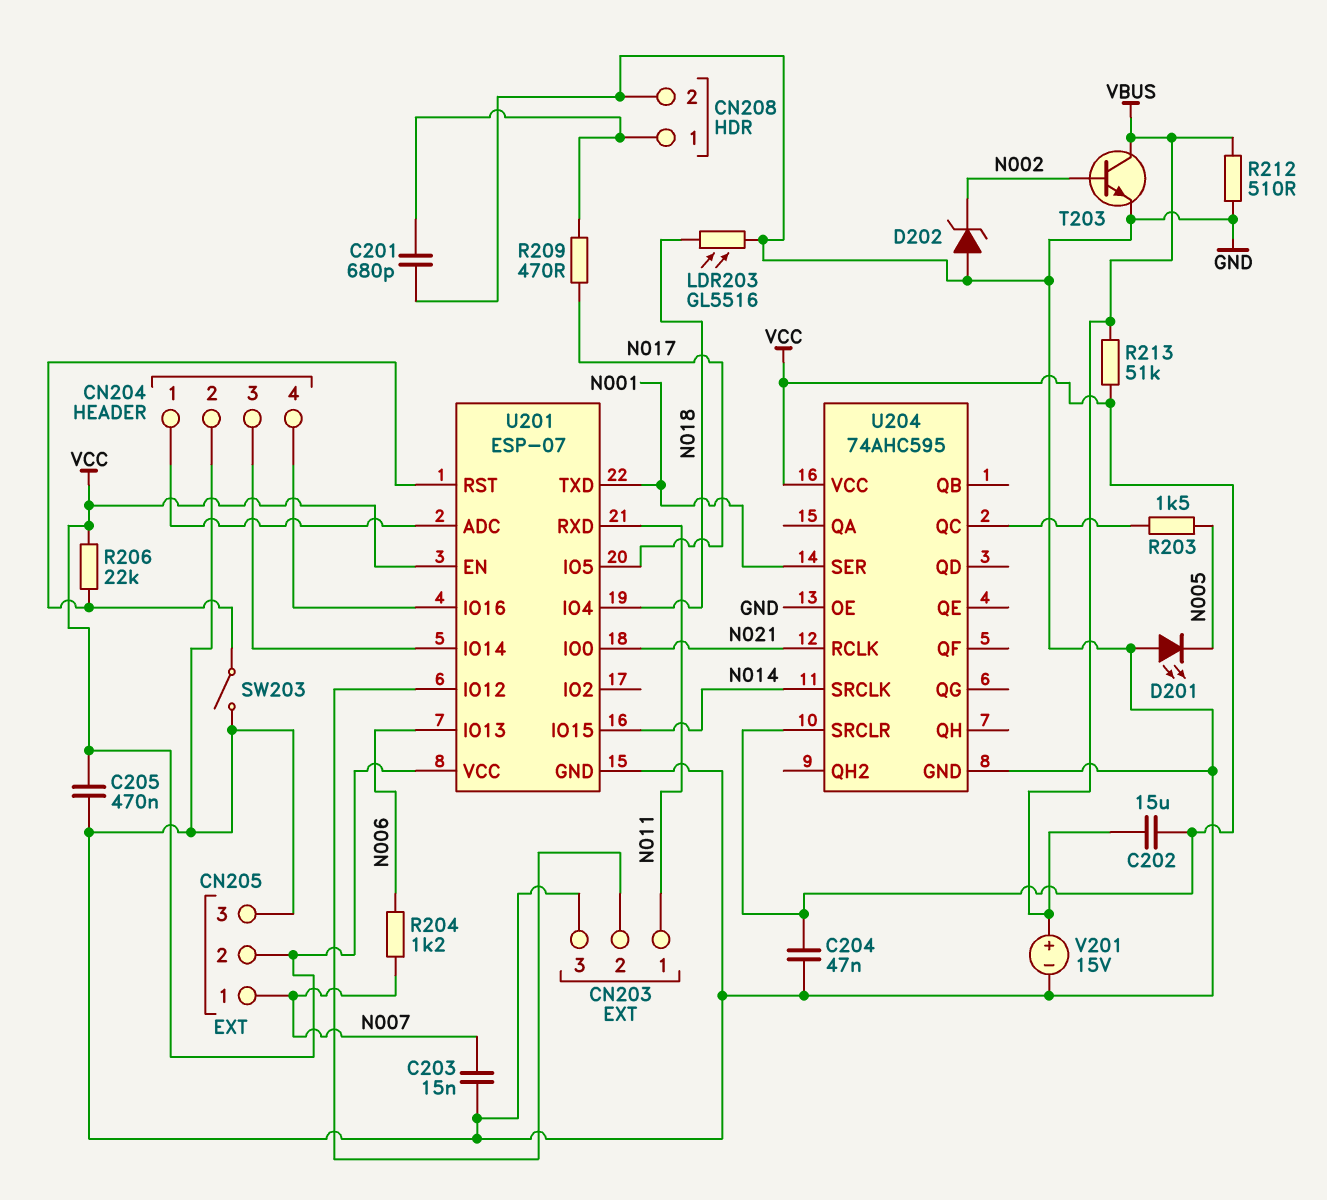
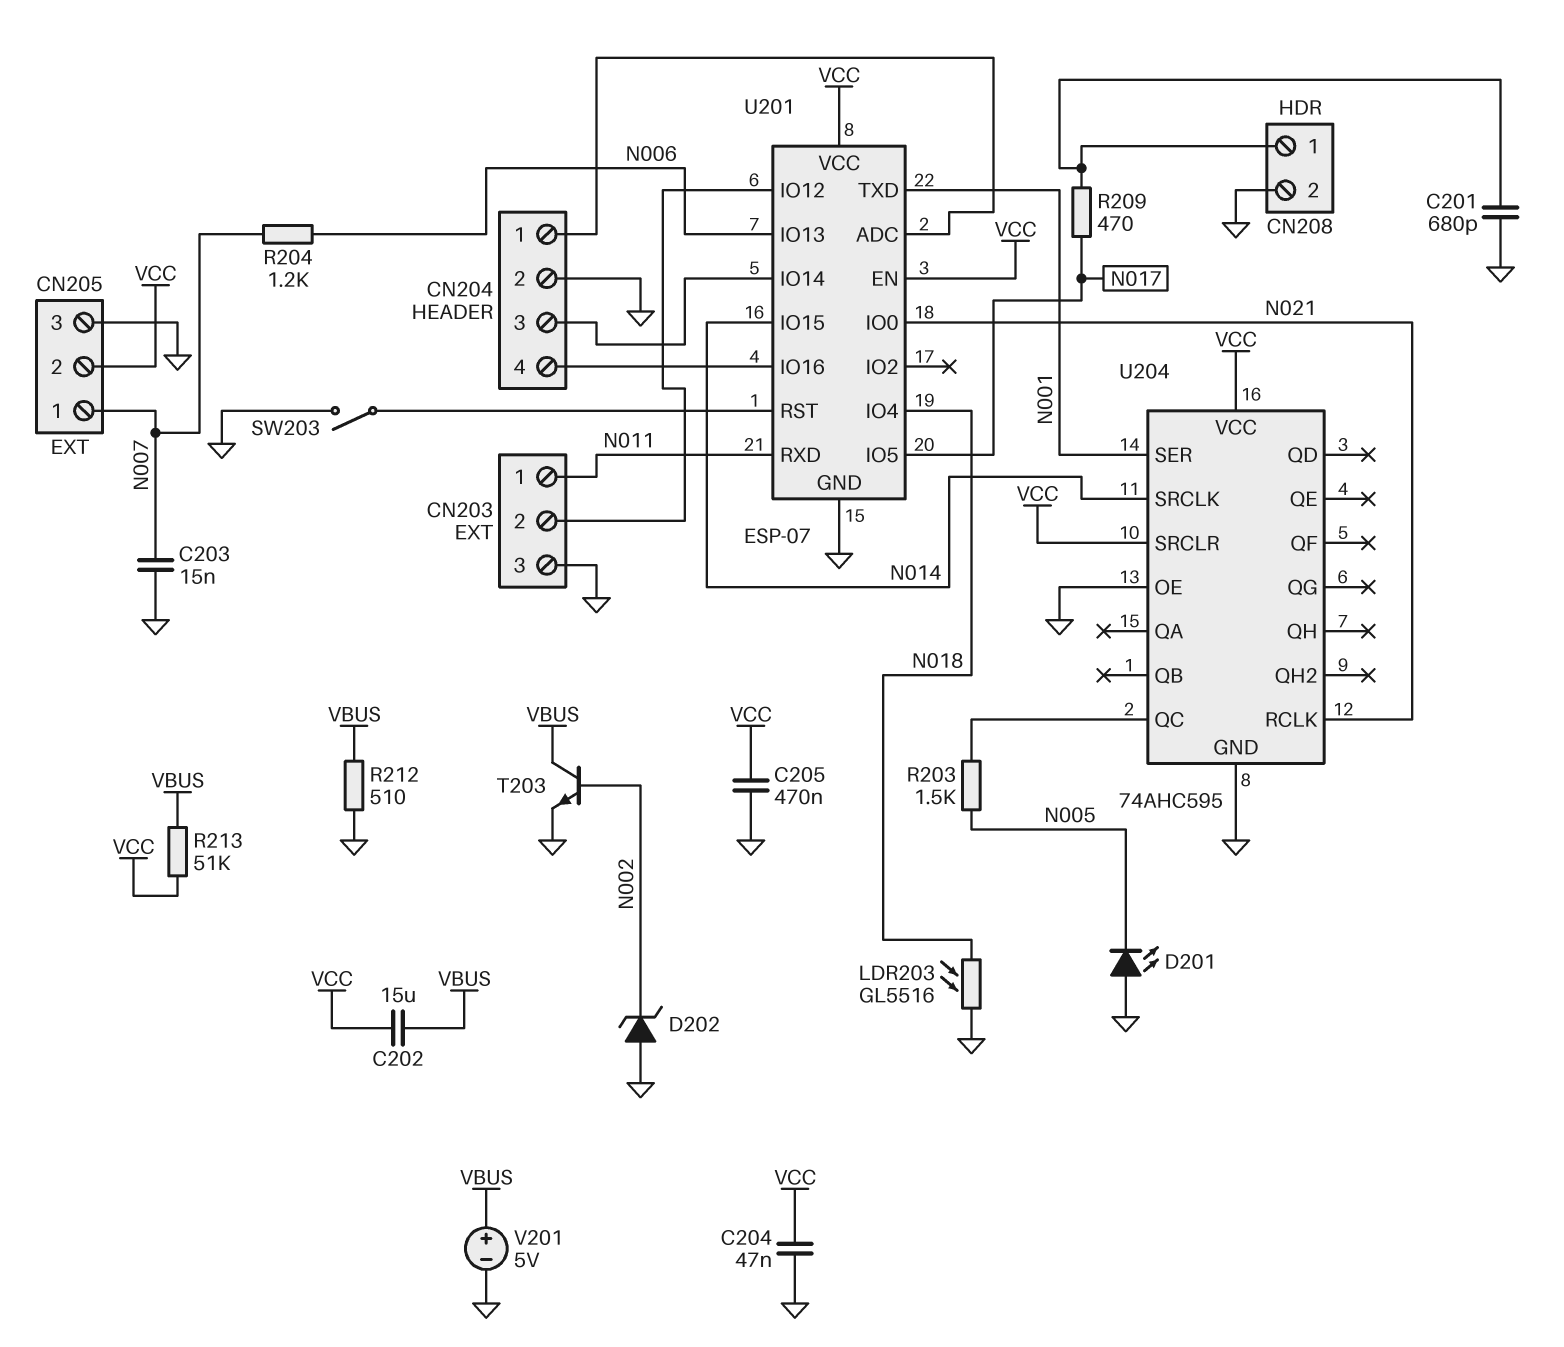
R206: 22k (U201/RST, VCC) -> none
V201: 15V (plus VBUS, minus GND) -> 5V (plus VBUS, minus GND)

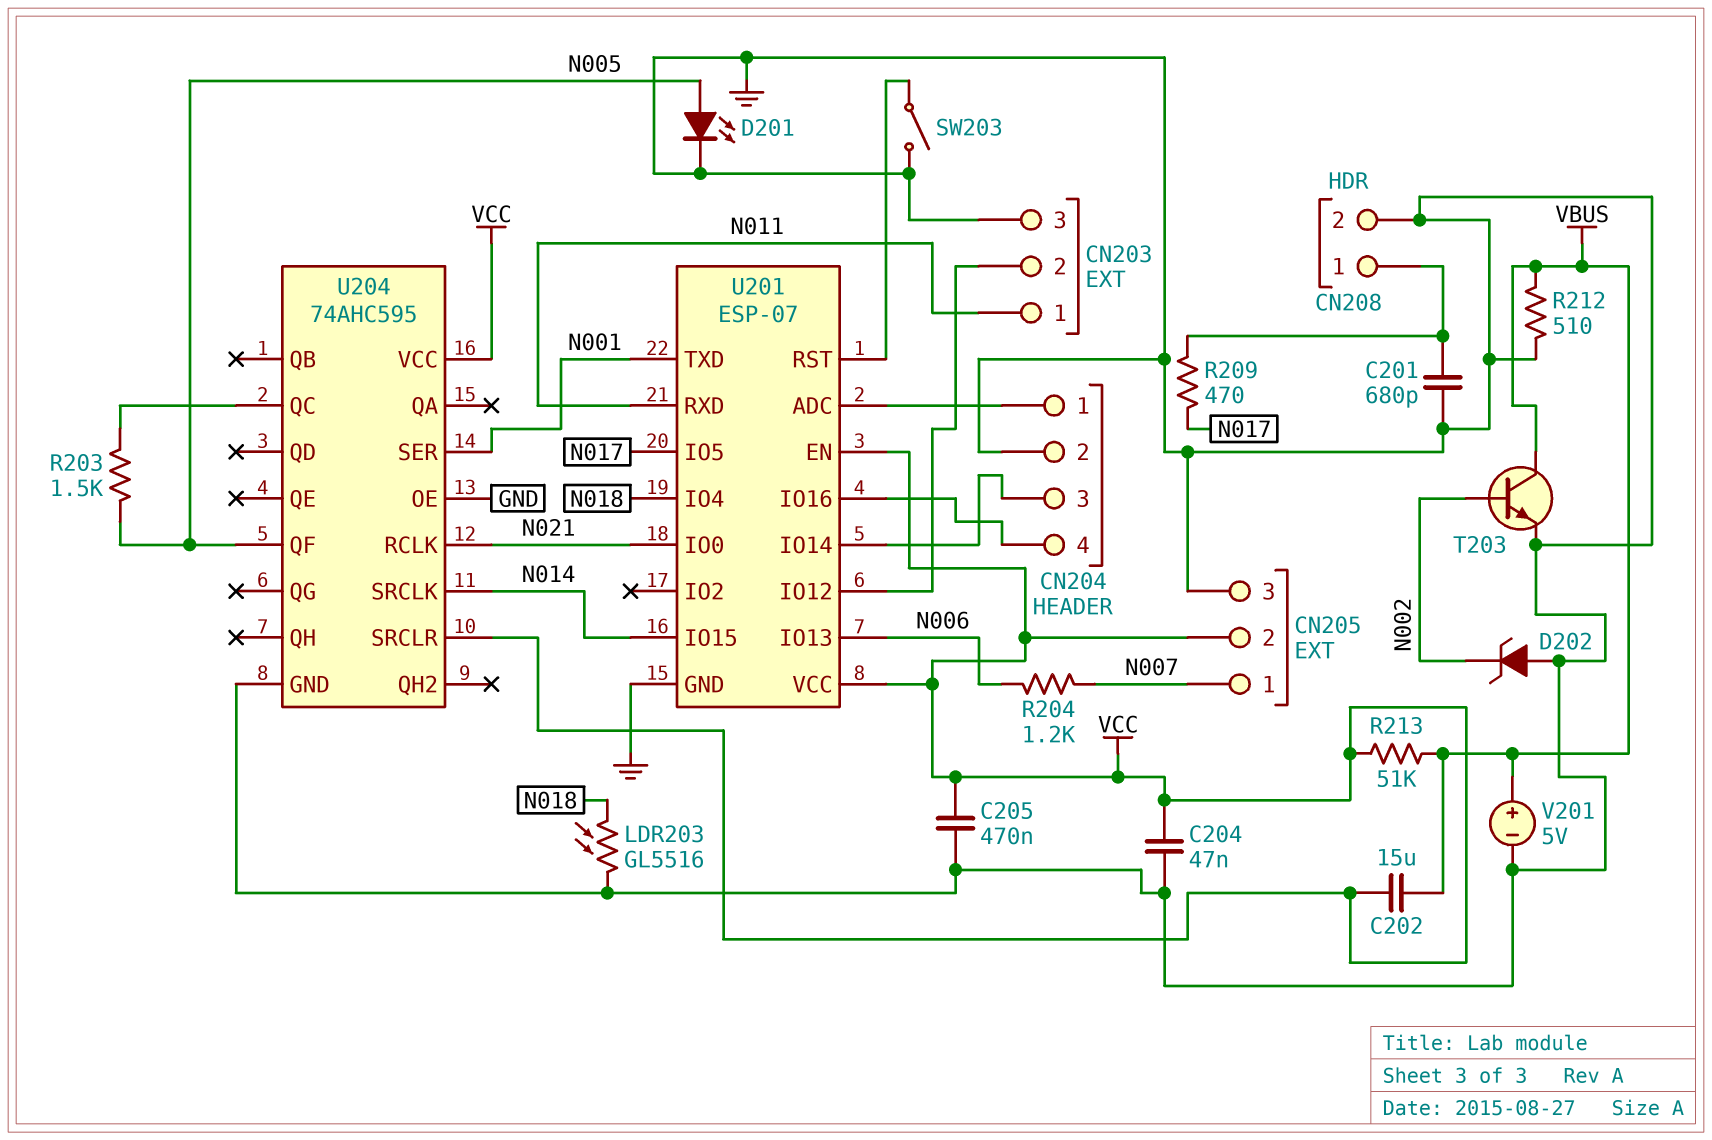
C203: 15nF (GND, N007) -> none
D201: LED (A GND, K N005) -> LED (A N005, K GND)
U204 pin QF: none -> N005

